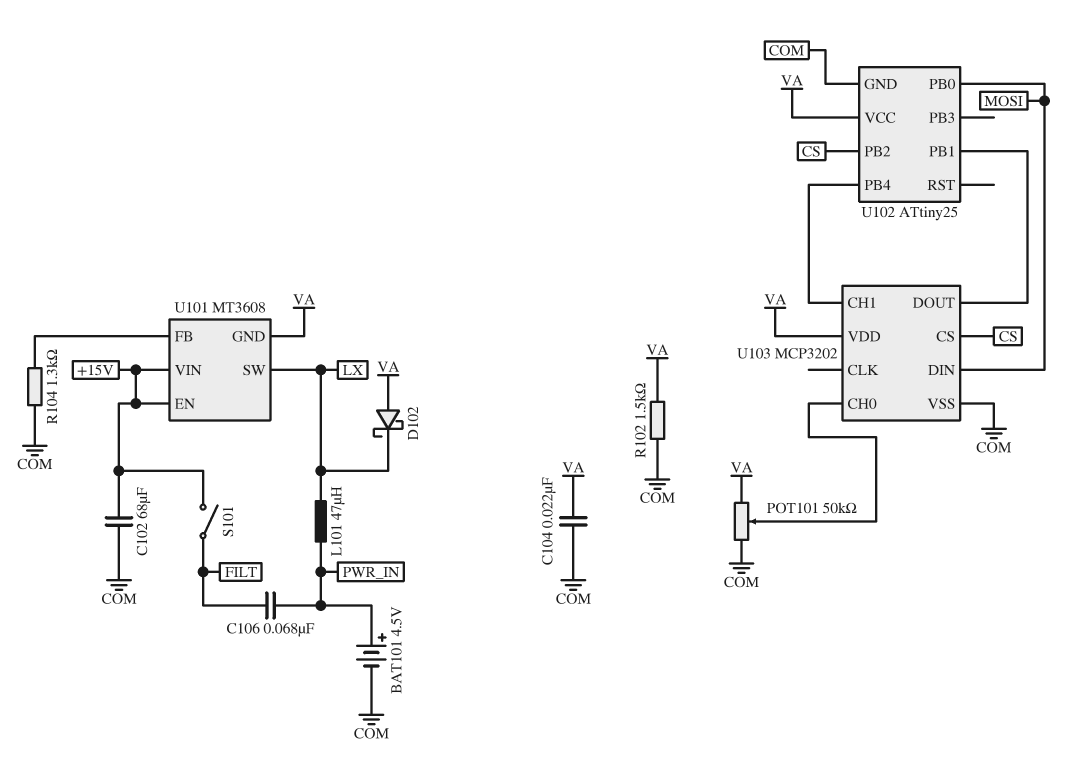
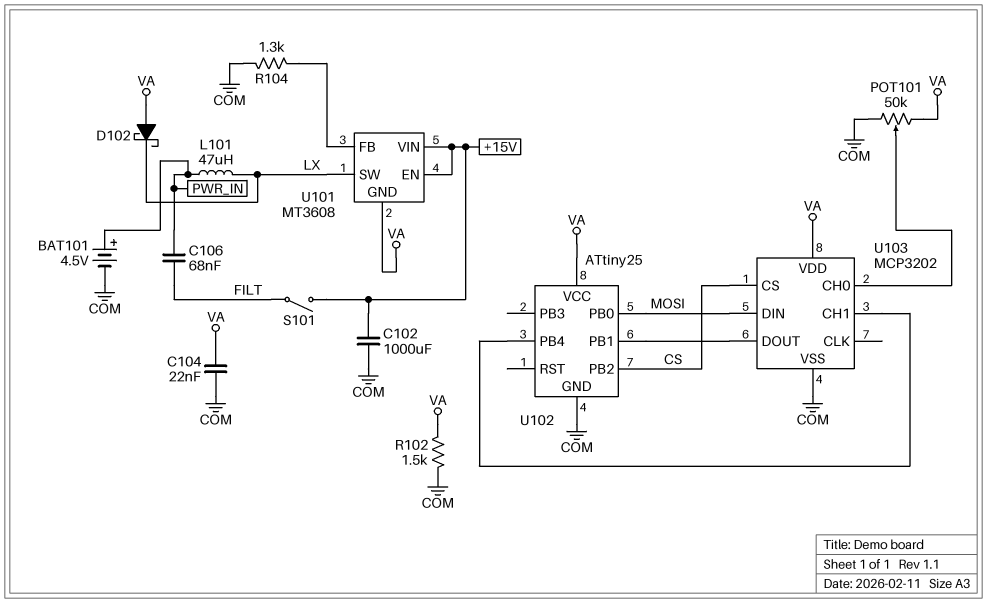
C102: 68uF (+15V, COM) -> 1000uF (+15V, COM)

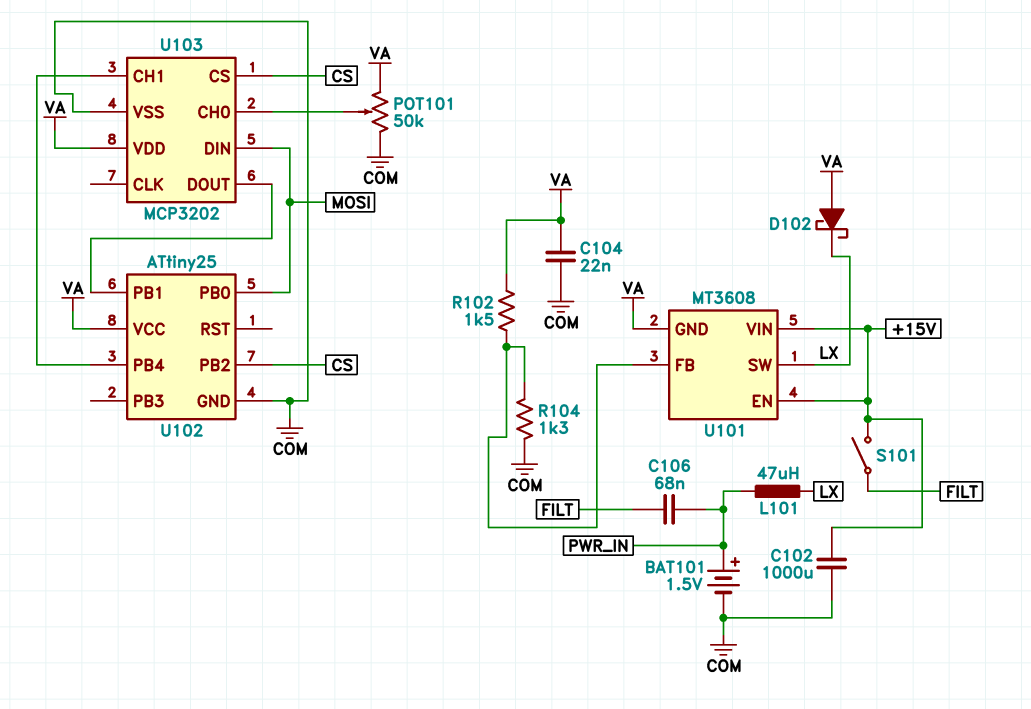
BAT101: 4.5V (plus PWR_IN, minus COM) -> 1.5V (plus PWR_IN, minus COM)
R102: 1.5k (COM, VA) -> 1.5k (U101/FB, VA)

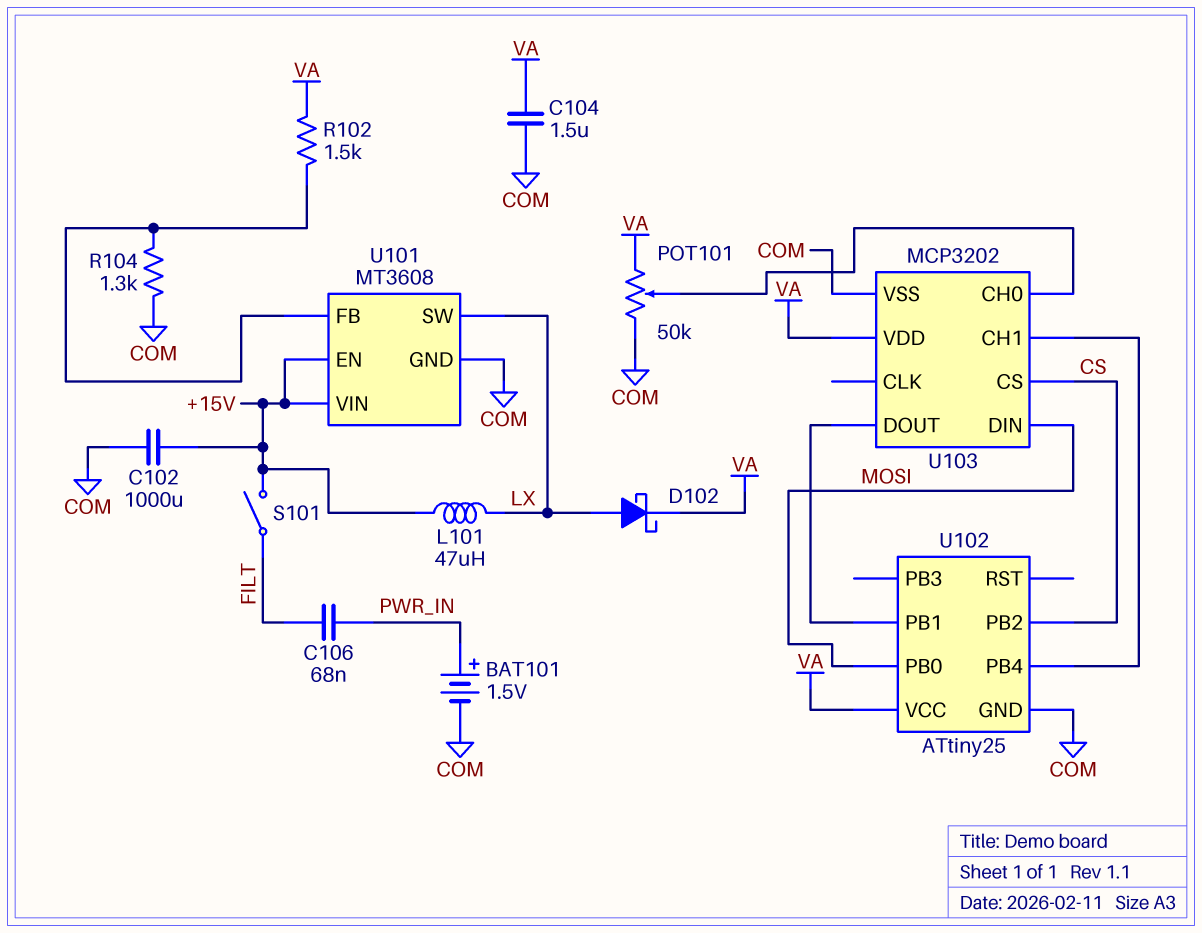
C104: 22nF (COM, VA) -> 1.5uF (COM, VA)
D102: schottky (A VA, K LX) -> schottky (A LX, K VA)
L101: 47uH (LX, PWR_IN) -> 47uH (+15V, LX)
U101 pin GND: VA -> COM

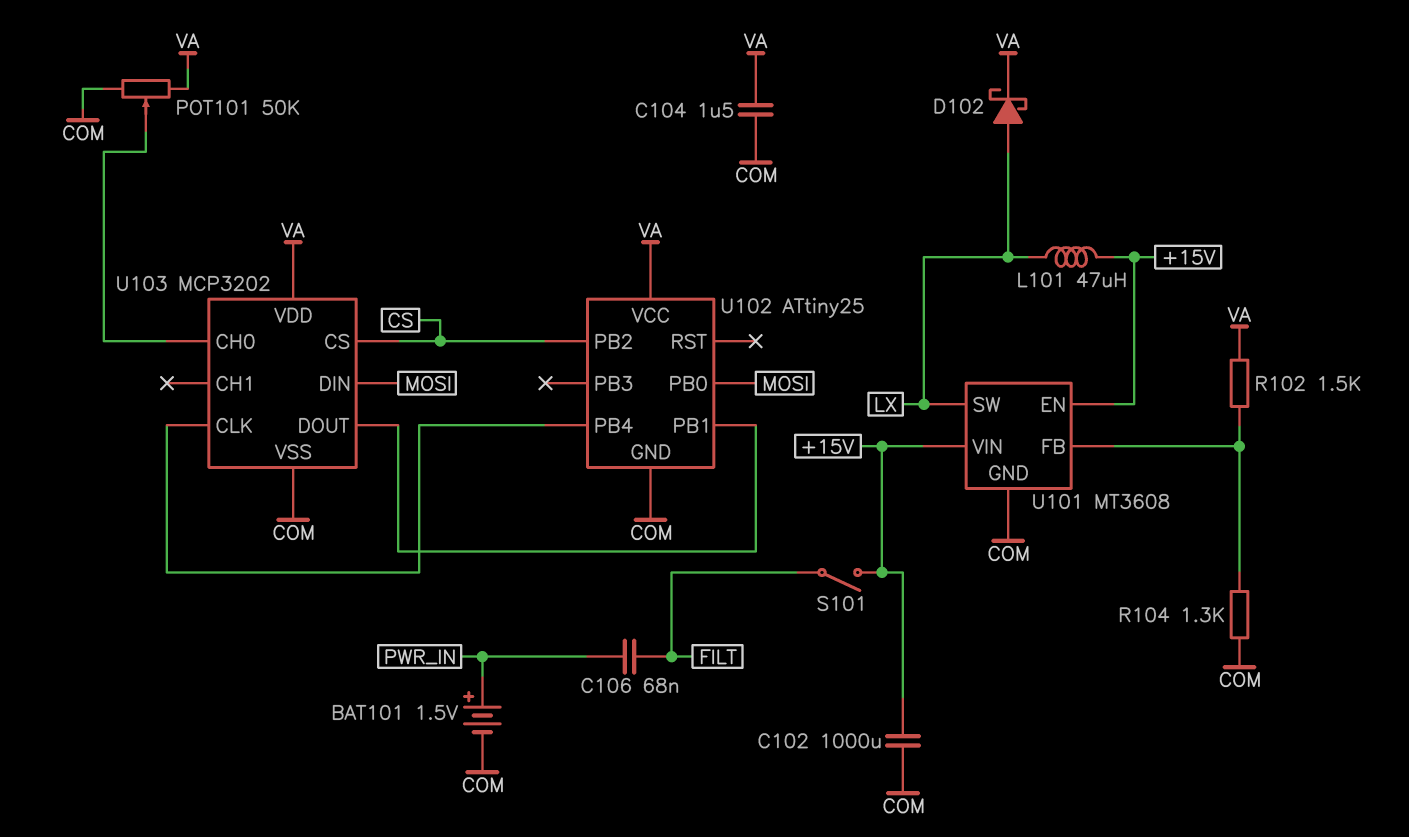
U103 pin CH1: U102/PB4 -> none
U103 pin CLK: none -> U102/PB4

